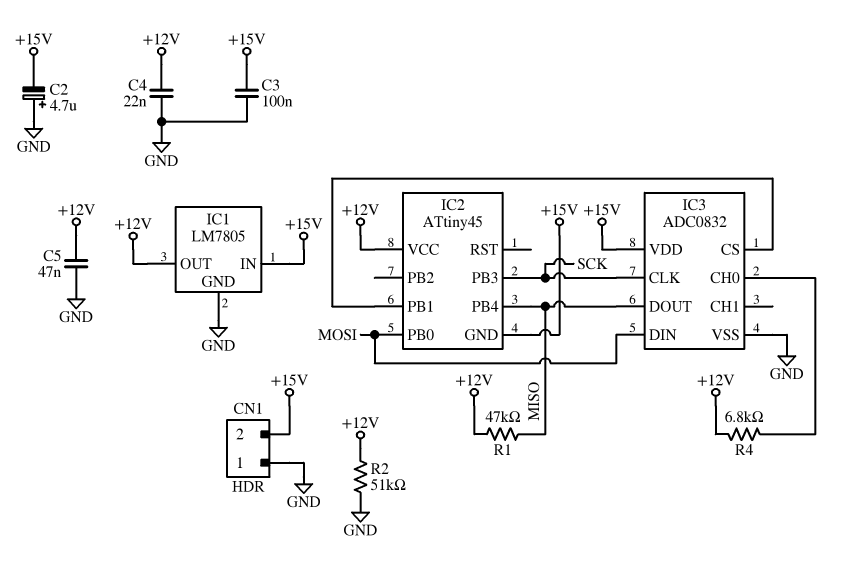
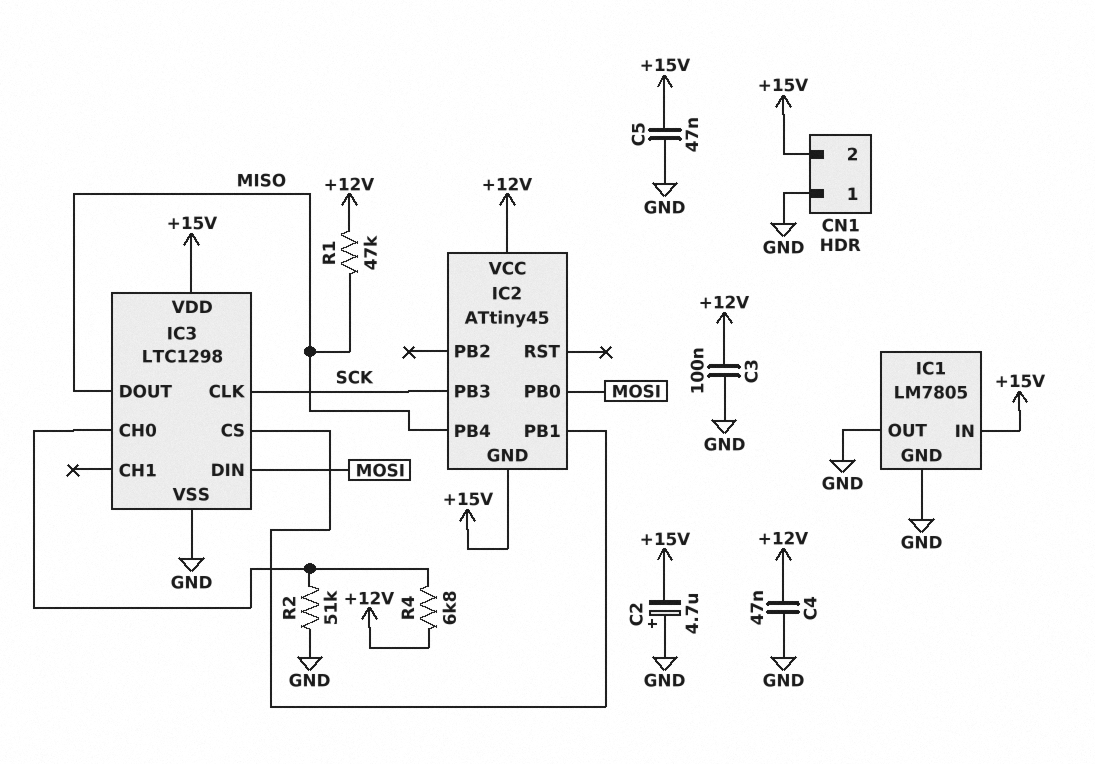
C3: 100nF (+15V, GND) -> 100nF (+12V, GND)
C4: 22nF (+12V, GND) -> 47nF (+12V, GND)
C5: 47nF (+12V, GND) -> 47nF (+15V, GND)
IC1 pin OUT: +12V -> GND
IC3: ADC0832 -> LTC1298
R2: 51k (+12V, GND) -> 51k (GND, IC3/CH0)

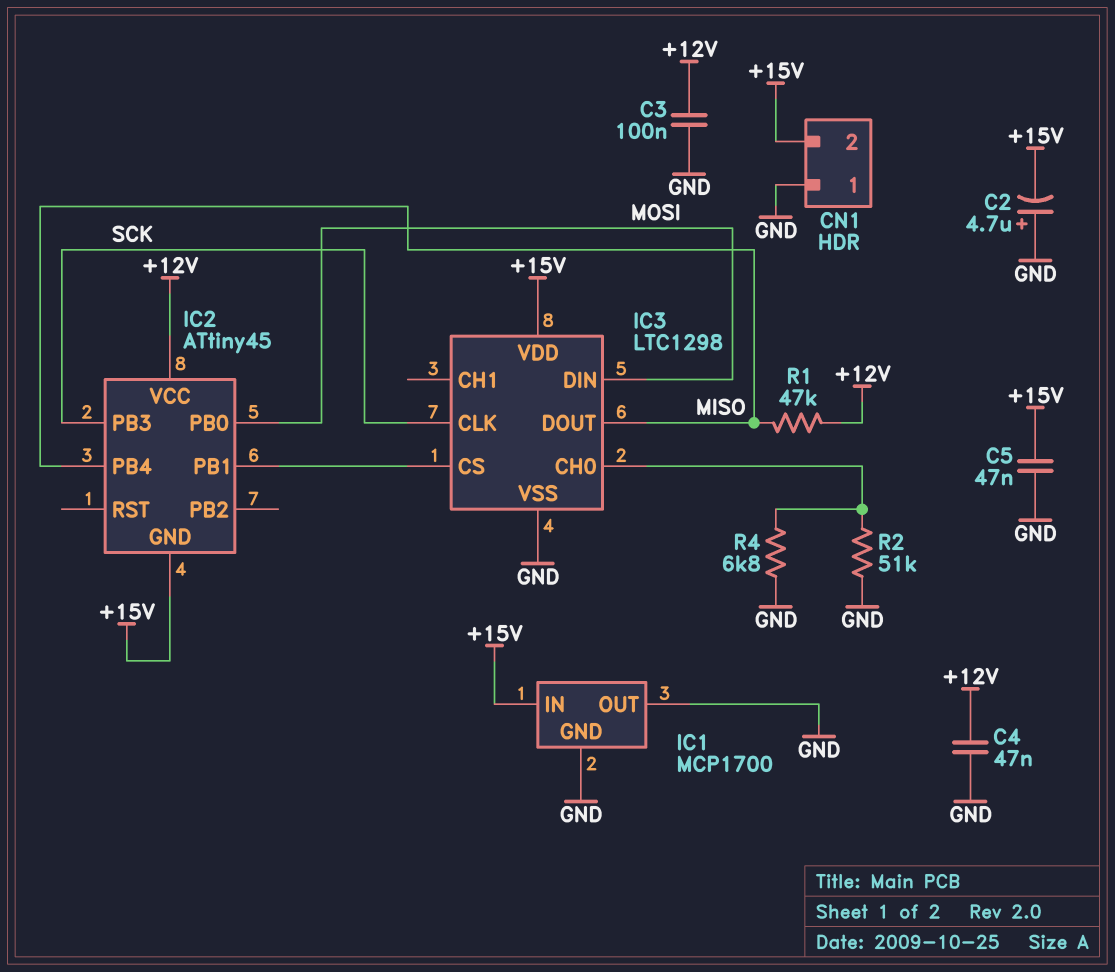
IC1: LM7805 -> MCP1700
R4: 6.8k (+12V, IC3/CH0) -> 6.8k (GND, IC3/CH0)

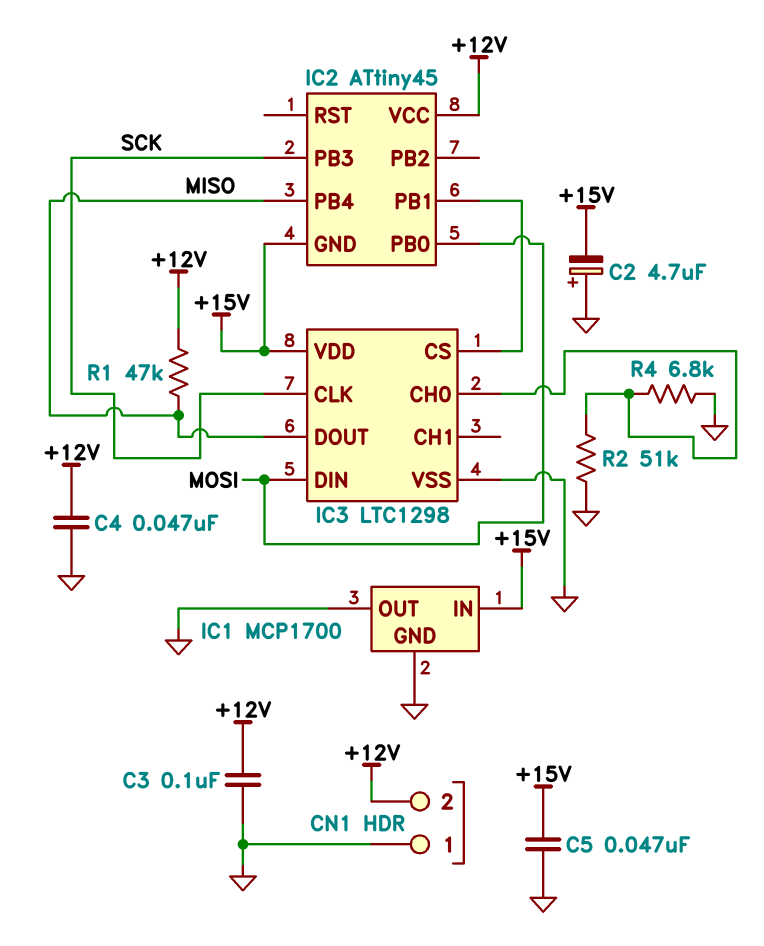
CN1 pin 2: +15V -> +12V

